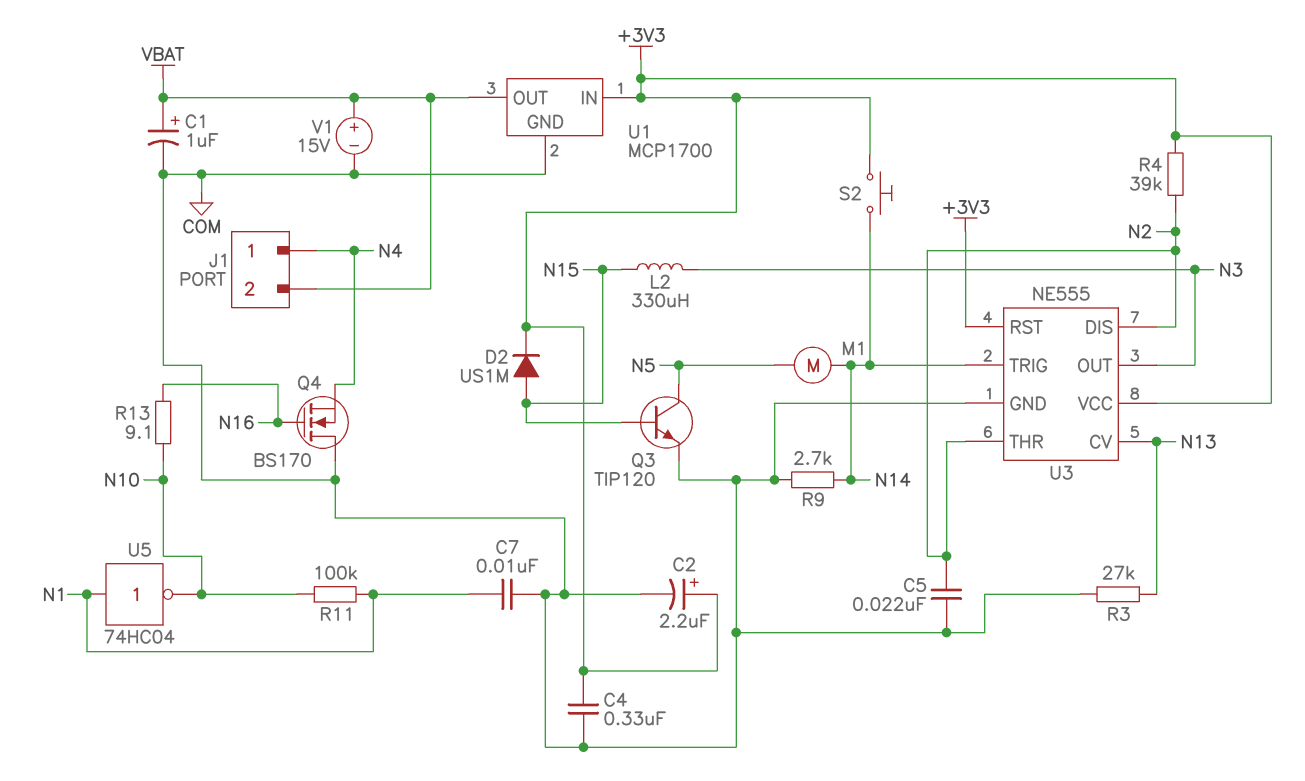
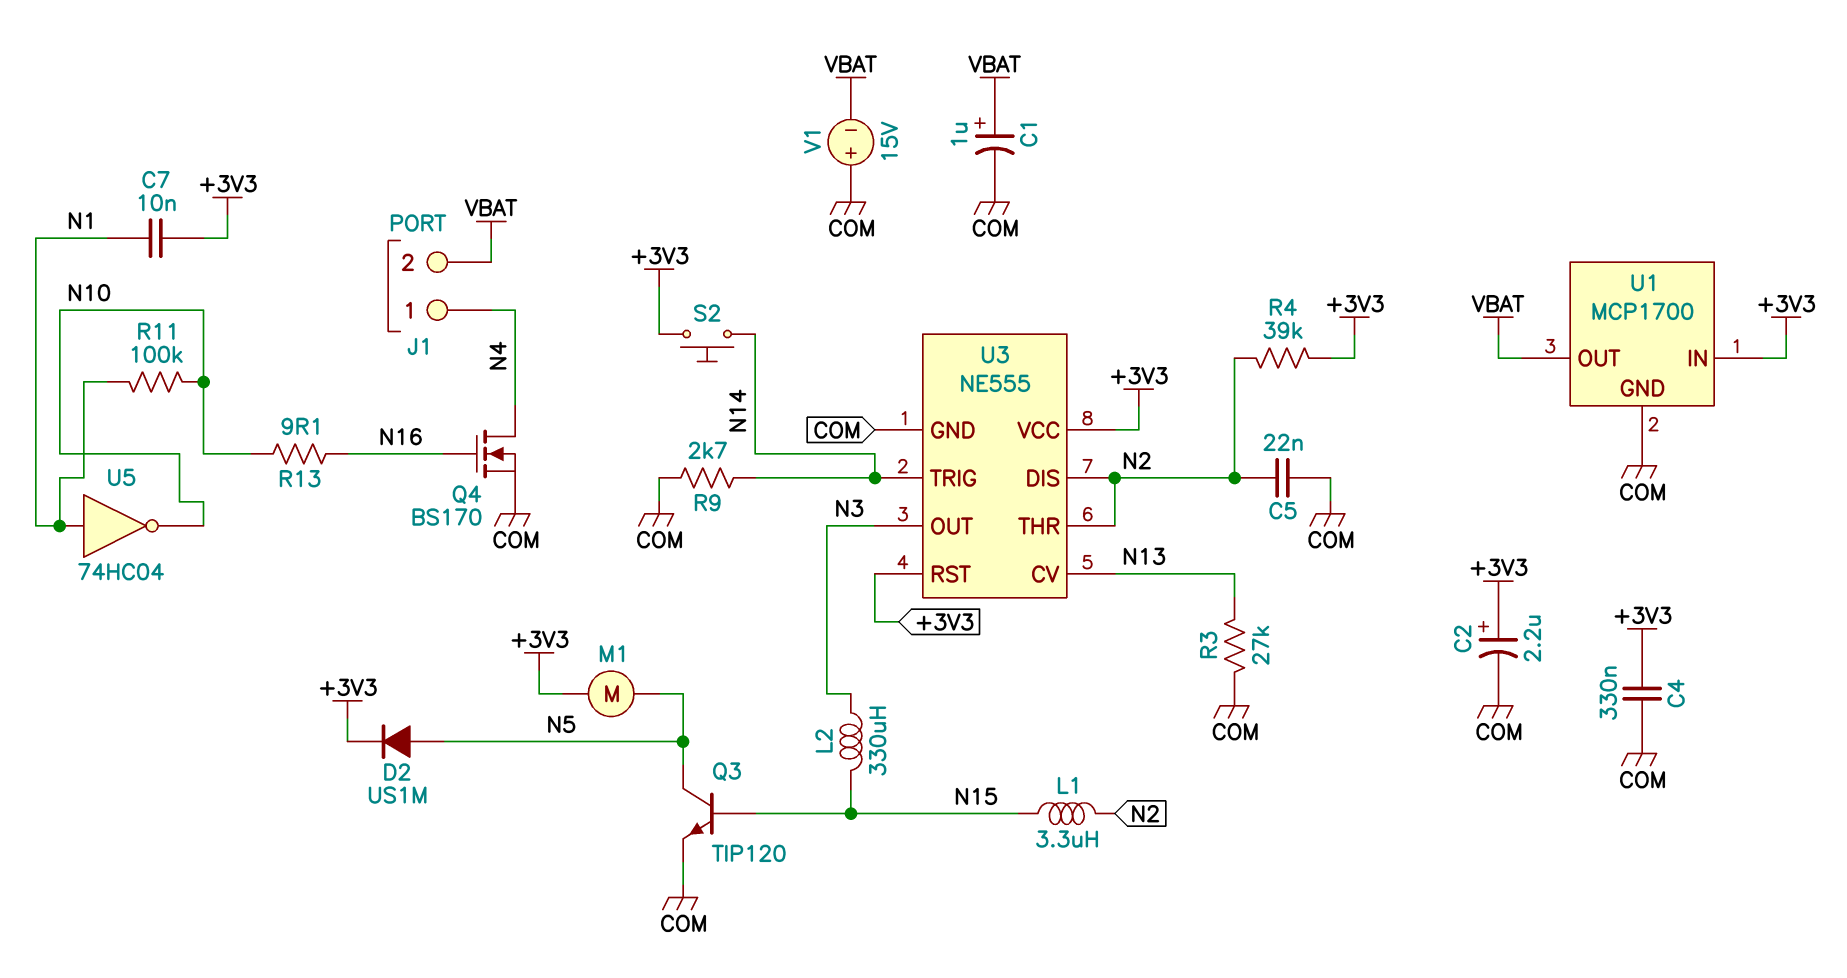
C7: 10nF (COM, N1) -> 10nF (+3V3, N1)
D2: diode US1M (A N15, K +3V3) -> diode US1M (A N5, K +3V3)
L1: none -> 3.3uH (N2, N15)
M1: motor (N5, N14) -> motor (+3V3, N5)
Q4: NMOS BS170 (G N16, D COM, S N4) -> NMOS BS170 (G N16, D N4, S COM)
V1: 15V (plus VBAT, minus COM) -> 15V (plus COM, minus VBAT)

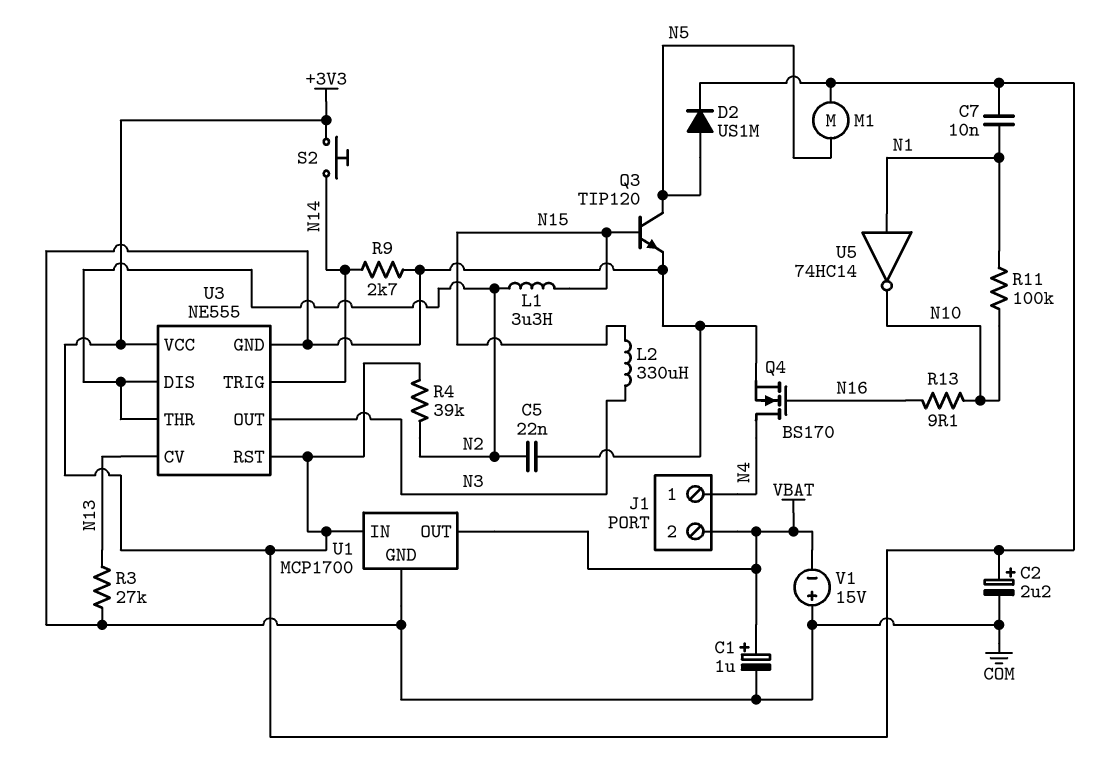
C4: 330nF (+3V3, COM) -> none
U5: NOT 74HC04 (in N1, out N10) -> NOT 74HC14 (in N1, out N10)

